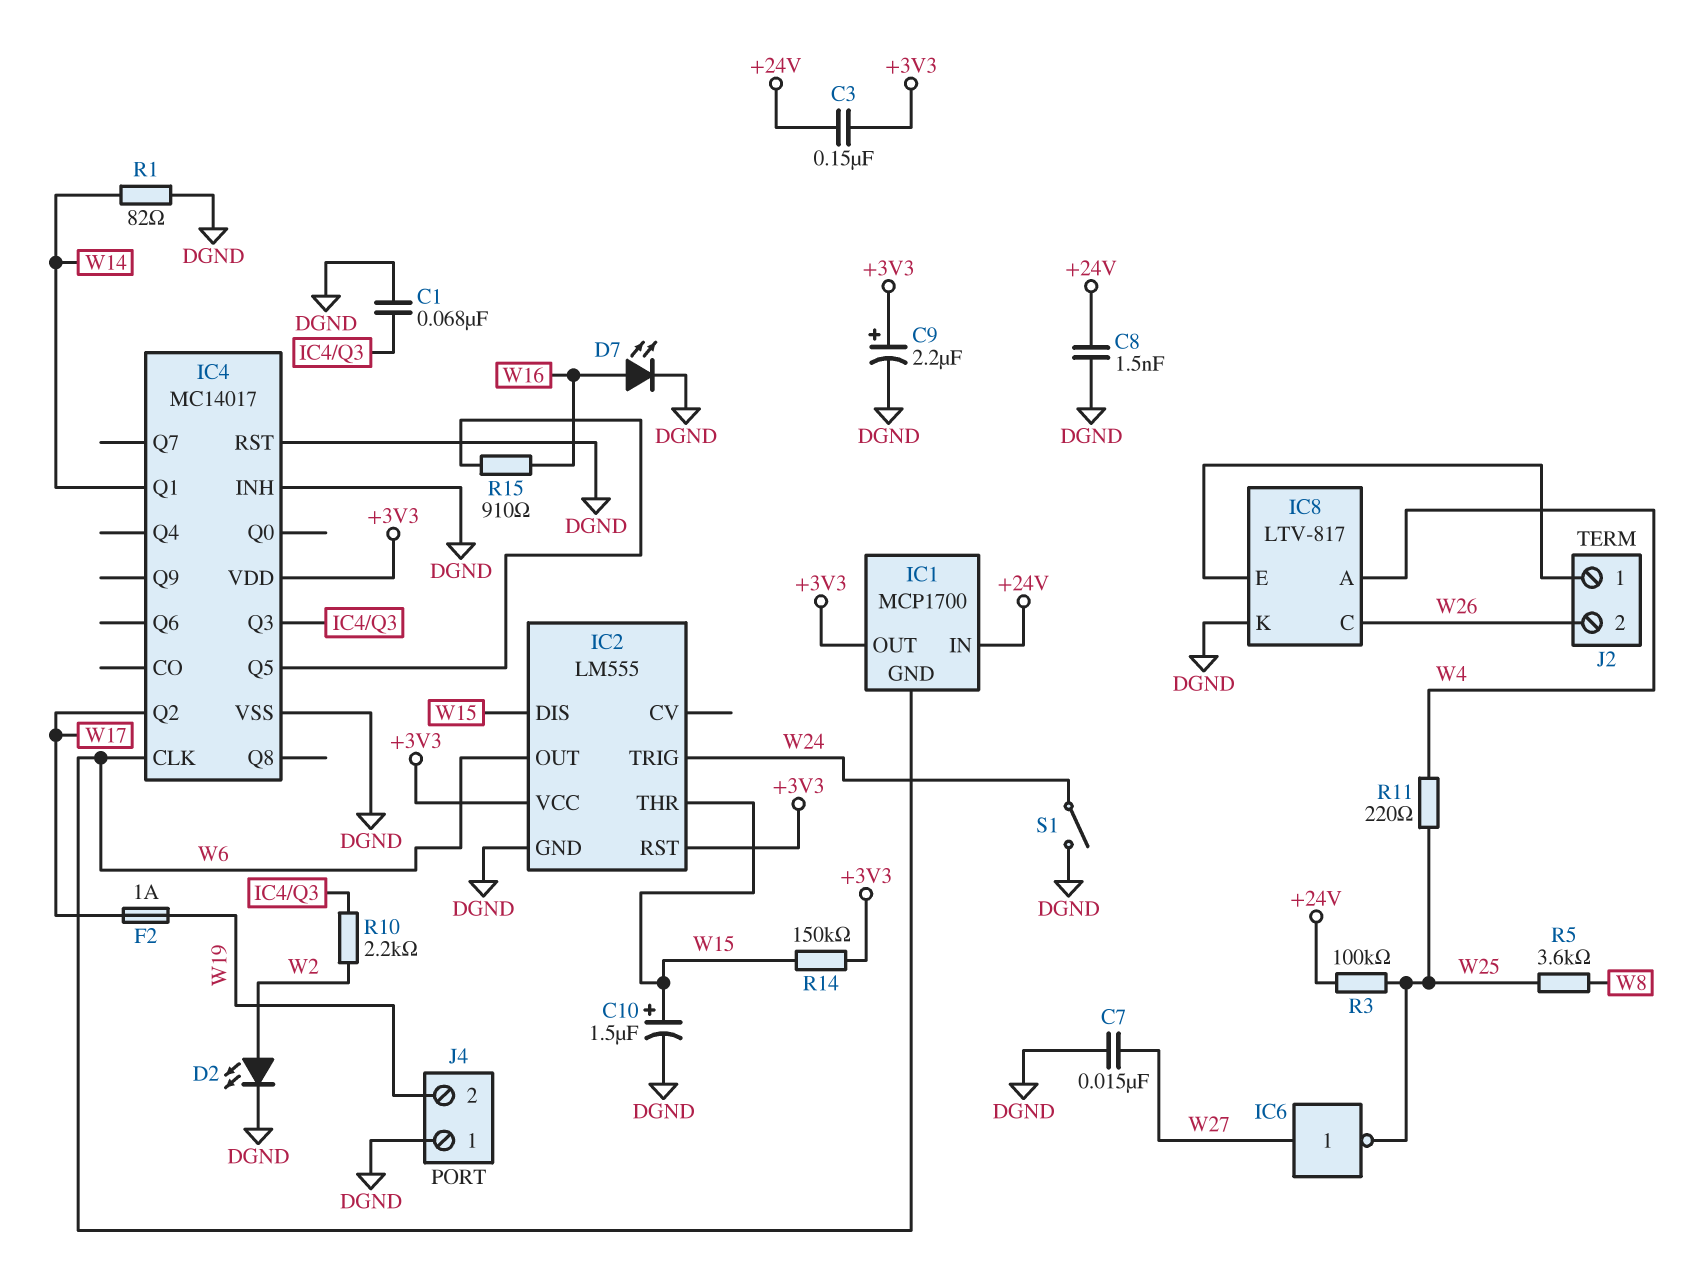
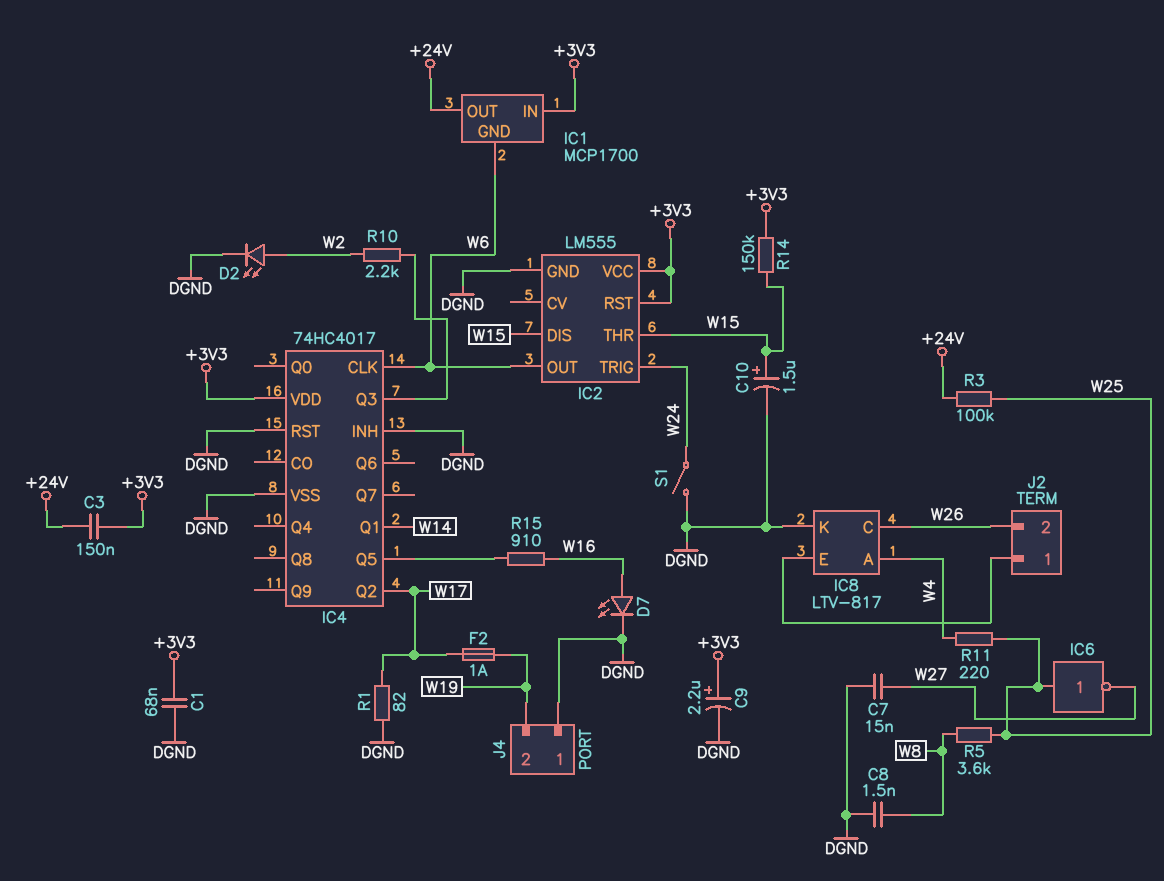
C1: 68nF (DGND, IC4/Q3) -> 68nF (+3V3, DGND)
C8: 1.5nF (+24V, DGND) -> 1.5nF (DGND, W8)
IC1 pin IN: +24V -> +3V3
IC1 pin OUT: +3V3 -> +24V
IC4: MC14017 -> 74HC4017
IC6: NOT (in W27, out W25) -> NOT (in W25, out W27)
R1: 82 (DGND, W14) -> 82 (DGND, W17)

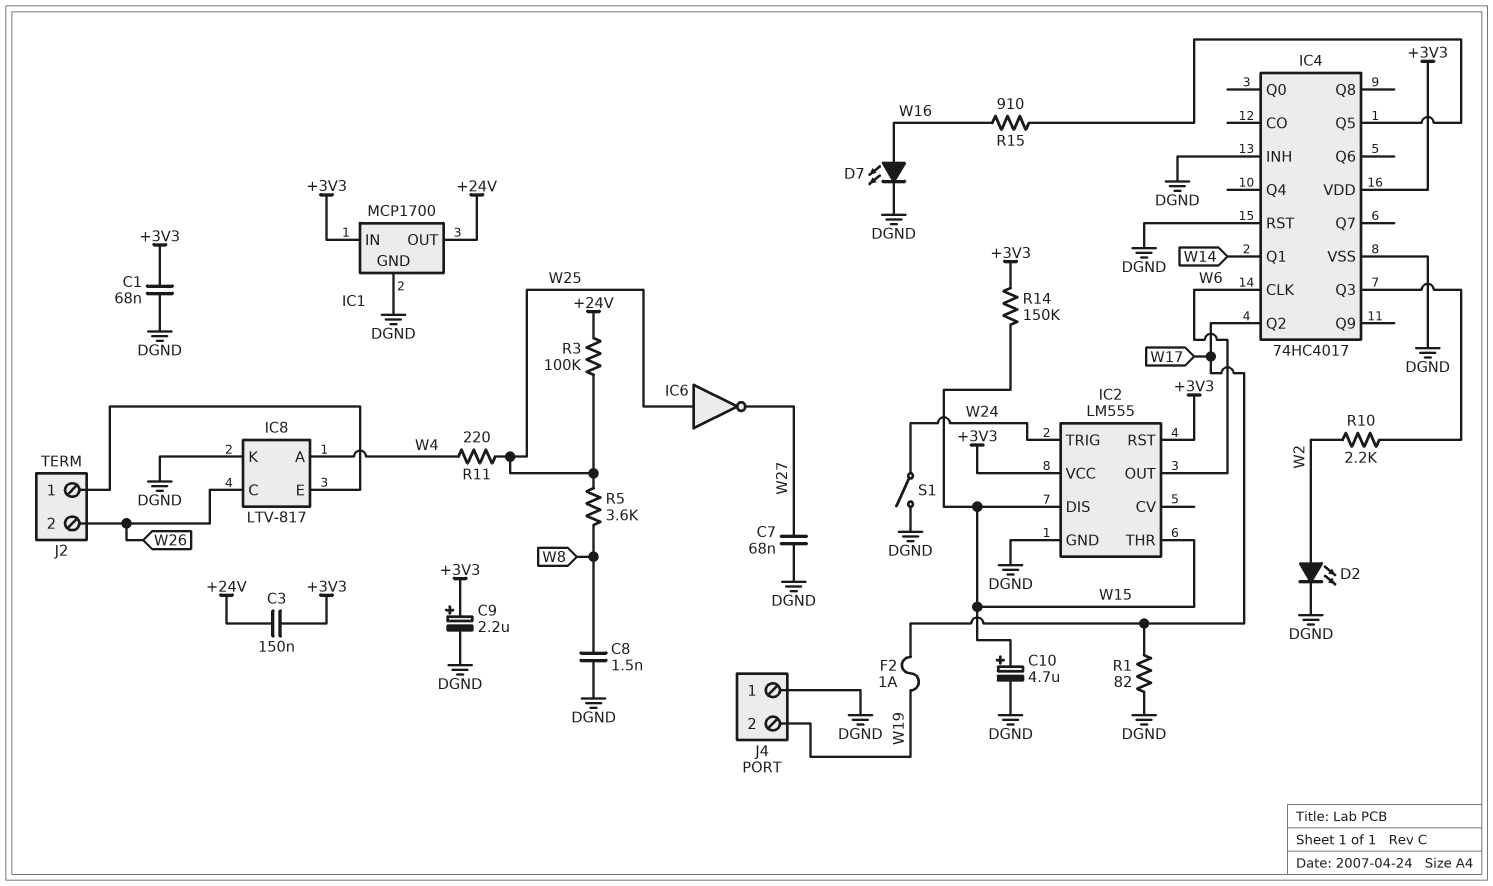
C7: 15nF (DGND, W27) -> 68nF (DGND, W27)
C10: 1.5uF (plus W15, minus DGND) -> 4.7uF (plus W15, minus DGND)
IC1 pin GND: W6 -> DGND

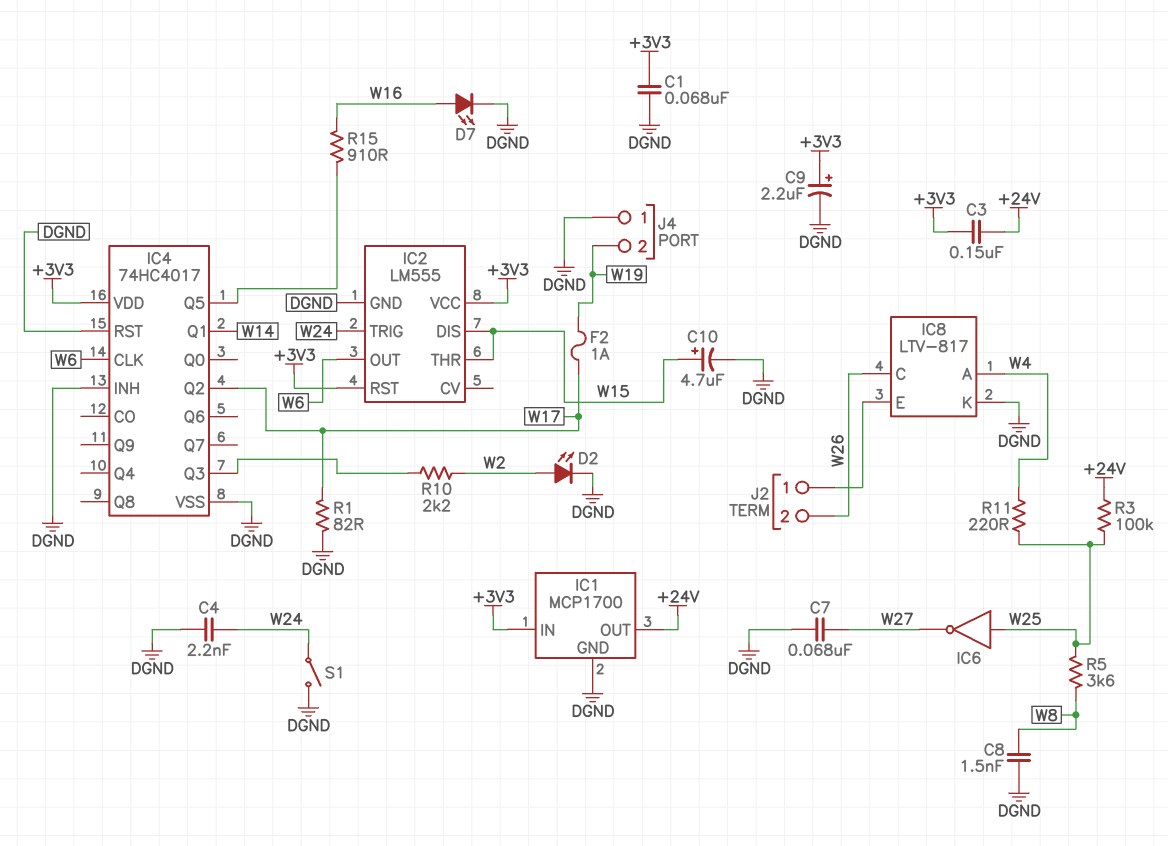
C4: none -> 2.2nF (DGND, W24)
R14: 150k (+3V3, W15) -> none

